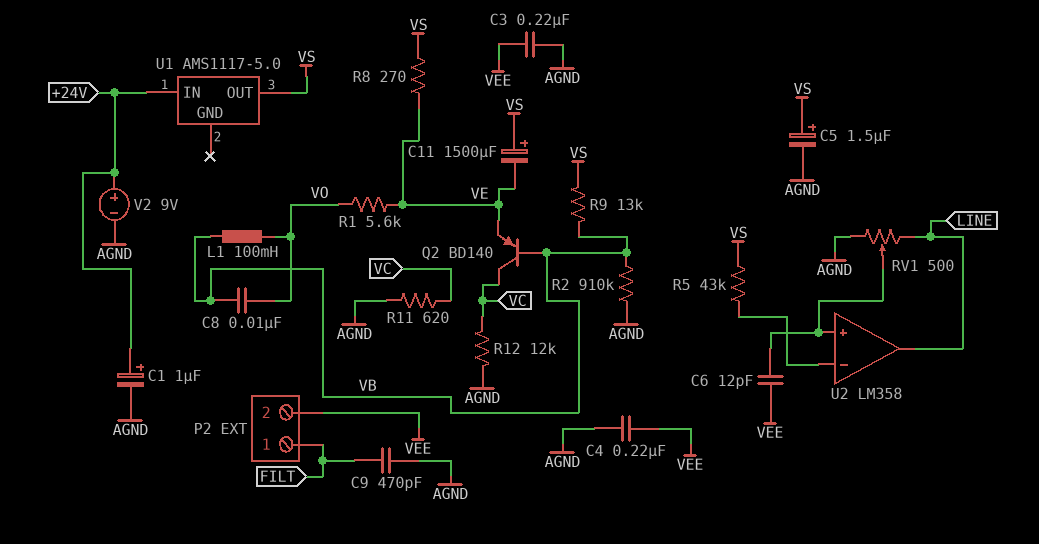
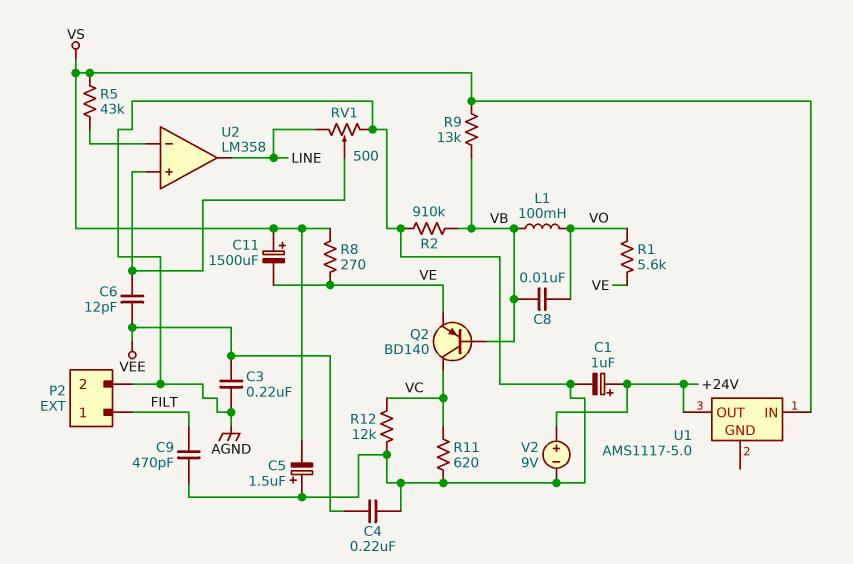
C5: 1.5uF (plus VS, minus AGND) -> 1.5uF (plus AGND, minus VS)
P2 pin 2: VEE -> AGND
U1 pin IN: +24V -> VS
U1 pin OUT: VS -> +24V

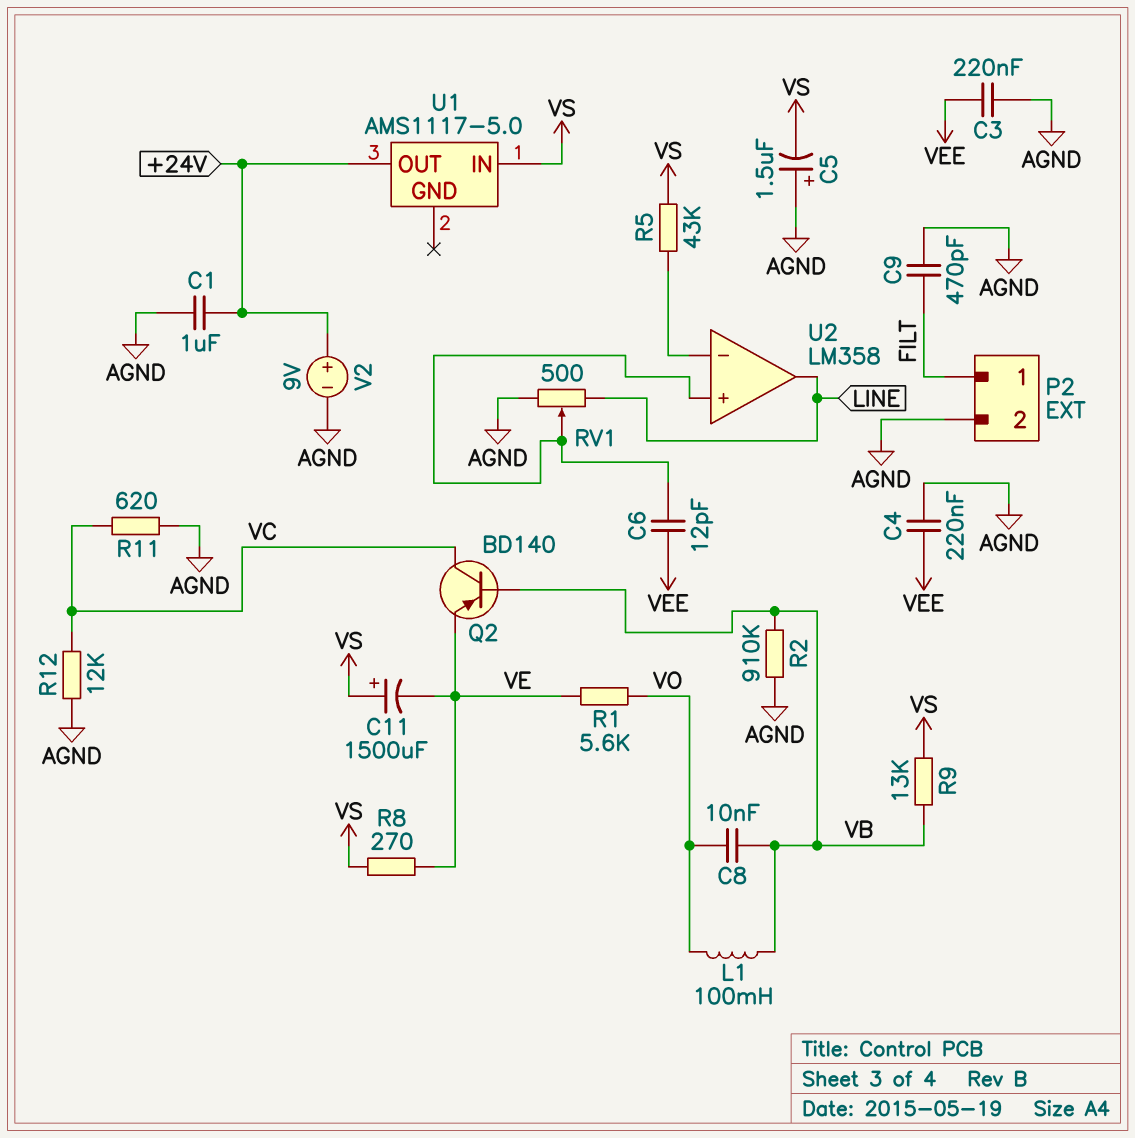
C1: 1uF (plus +24V, minus AGND) -> 1uF (+24V, AGND)

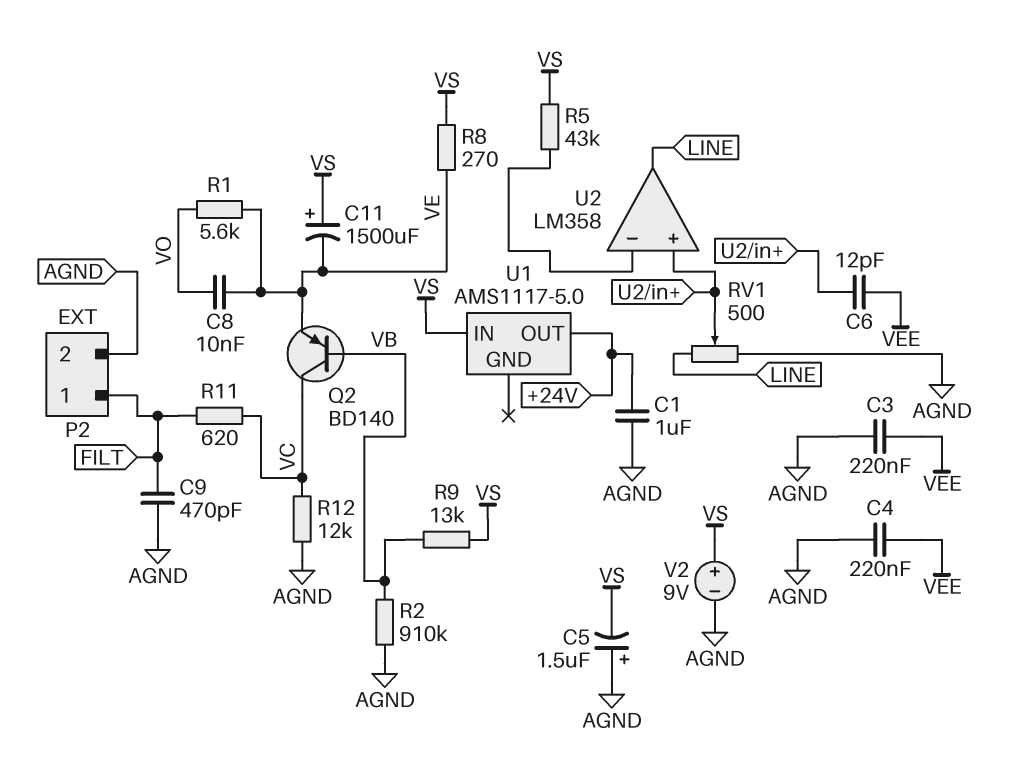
C8: 10nF (VB, VO) -> 10nF (VE, VO)
L1: 100mH (VB, VO) -> none
R11: 620 (AGND, VC) -> 620 (FILT, VC)
V2: 9V (plus +24V, minus AGND) -> 9V (plus VS, minus AGND)

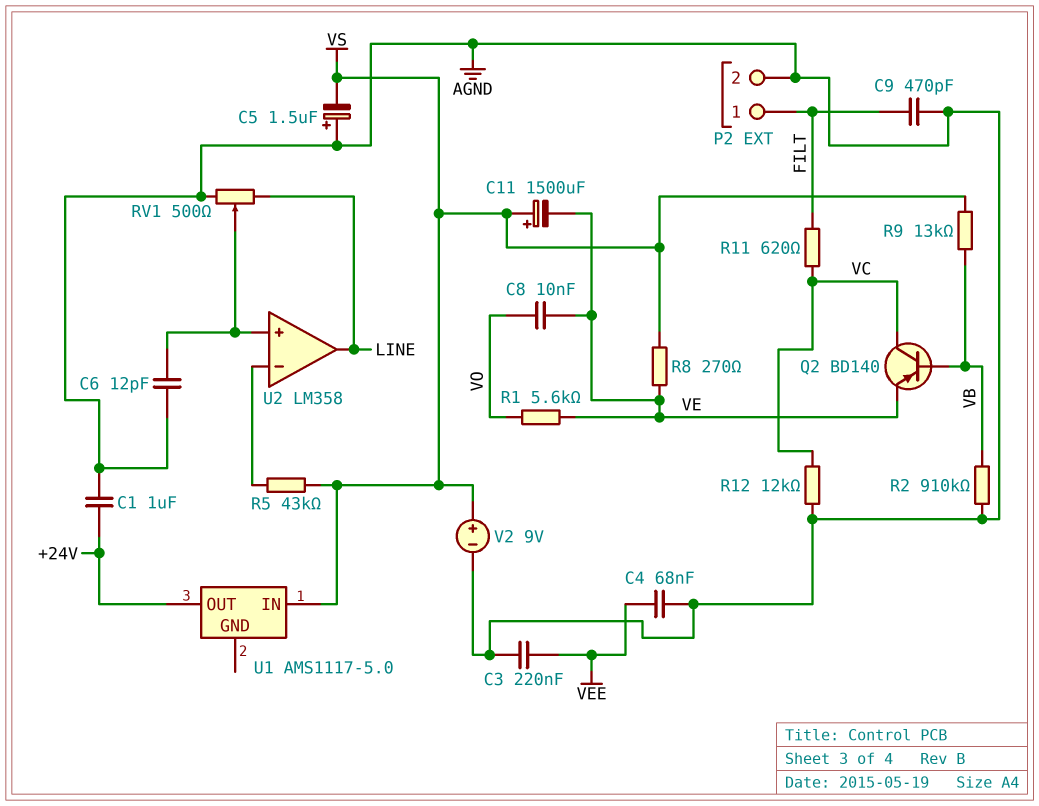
C4: 220nF (AGND, VEE) -> 68nF (AGND, VEE)
C6: 12pF (U2/in+, VEE) -> 12pF (AGND, U2/in+)

